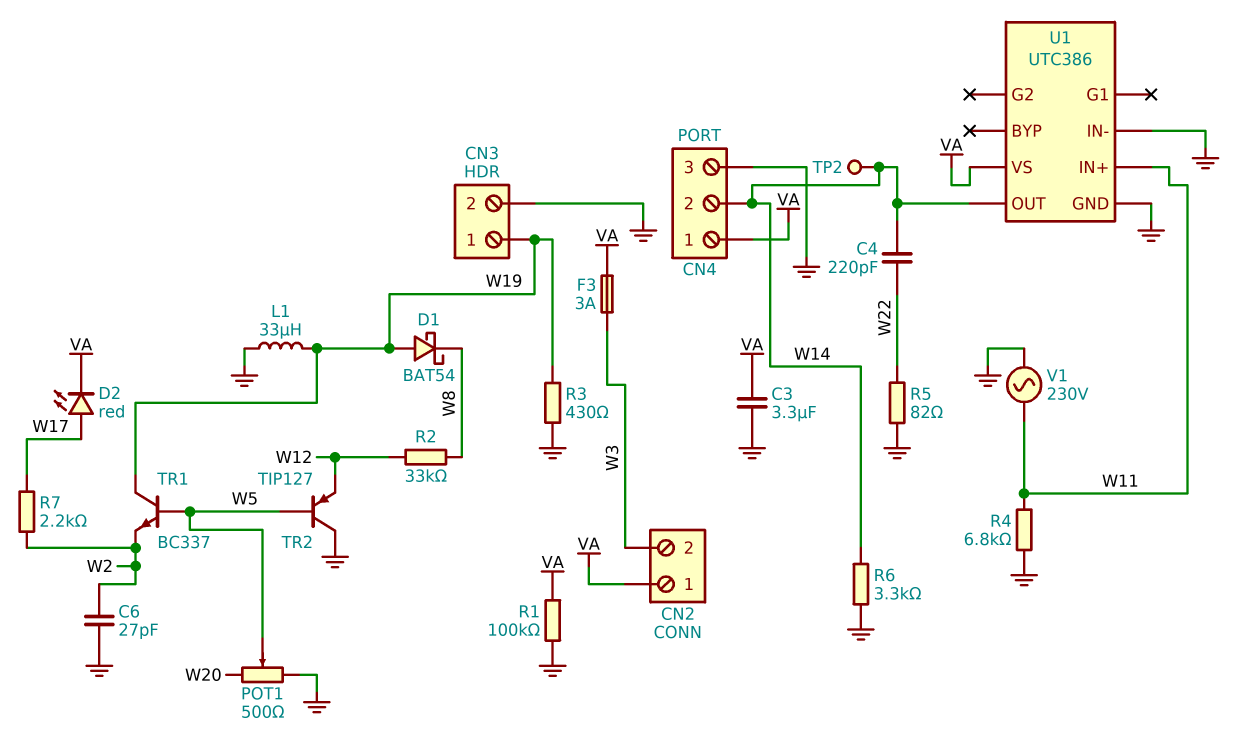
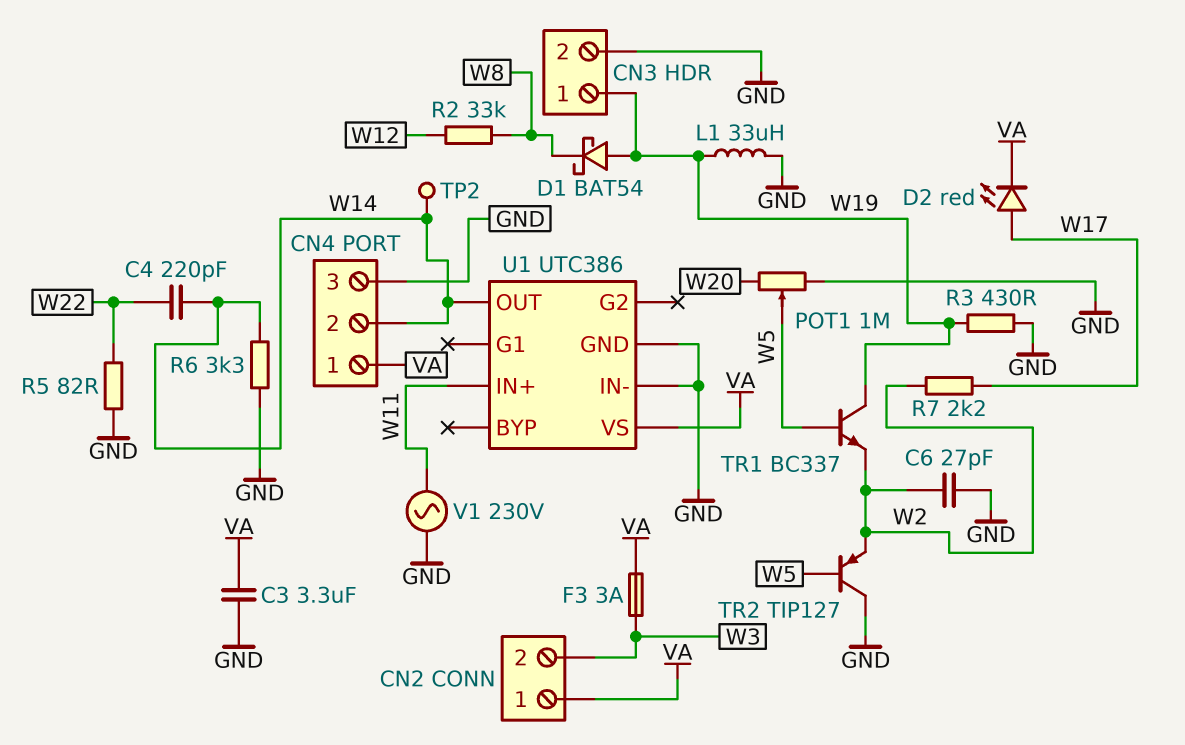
POT1: 500 (GND, W20, wiper W5) -> 1M (GND, W20, wiper W5)
R1: 100k (GND, VA) -> none
R4: 6.8k (GND, W11) -> none
TR2: PNP TIP127 (B W5, C GND, E W12) -> PNP TIP127 (B W5, C GND, E W2)

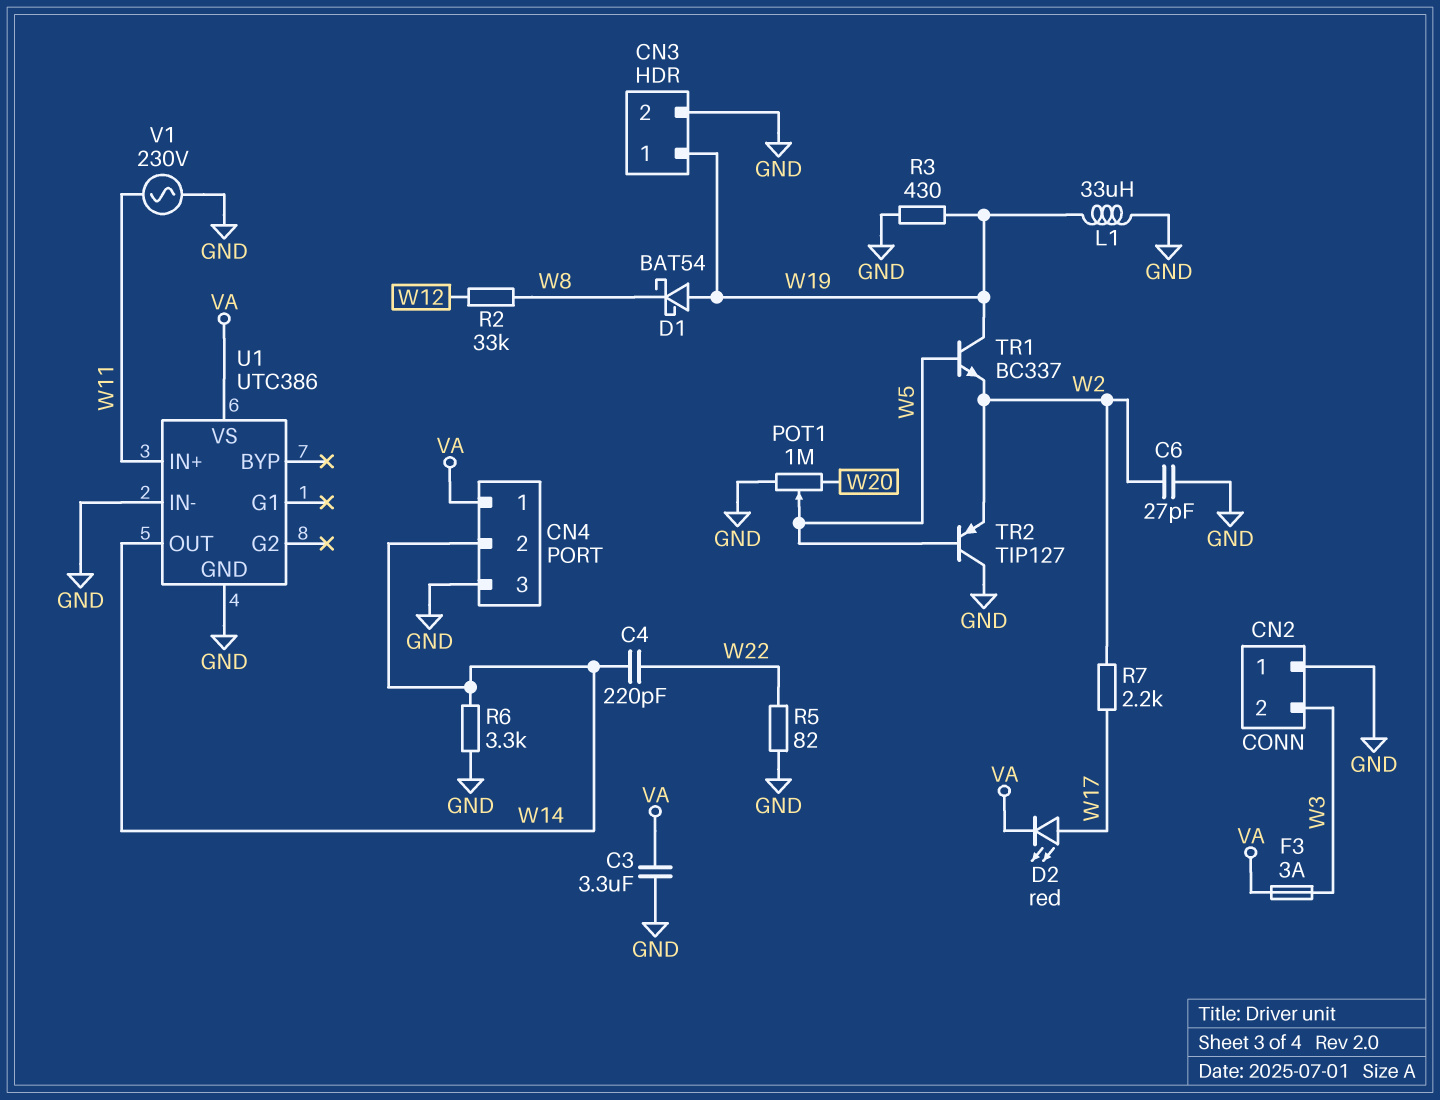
CN2 pin 1: VA -> GND
TP2: test point (W14) -> none

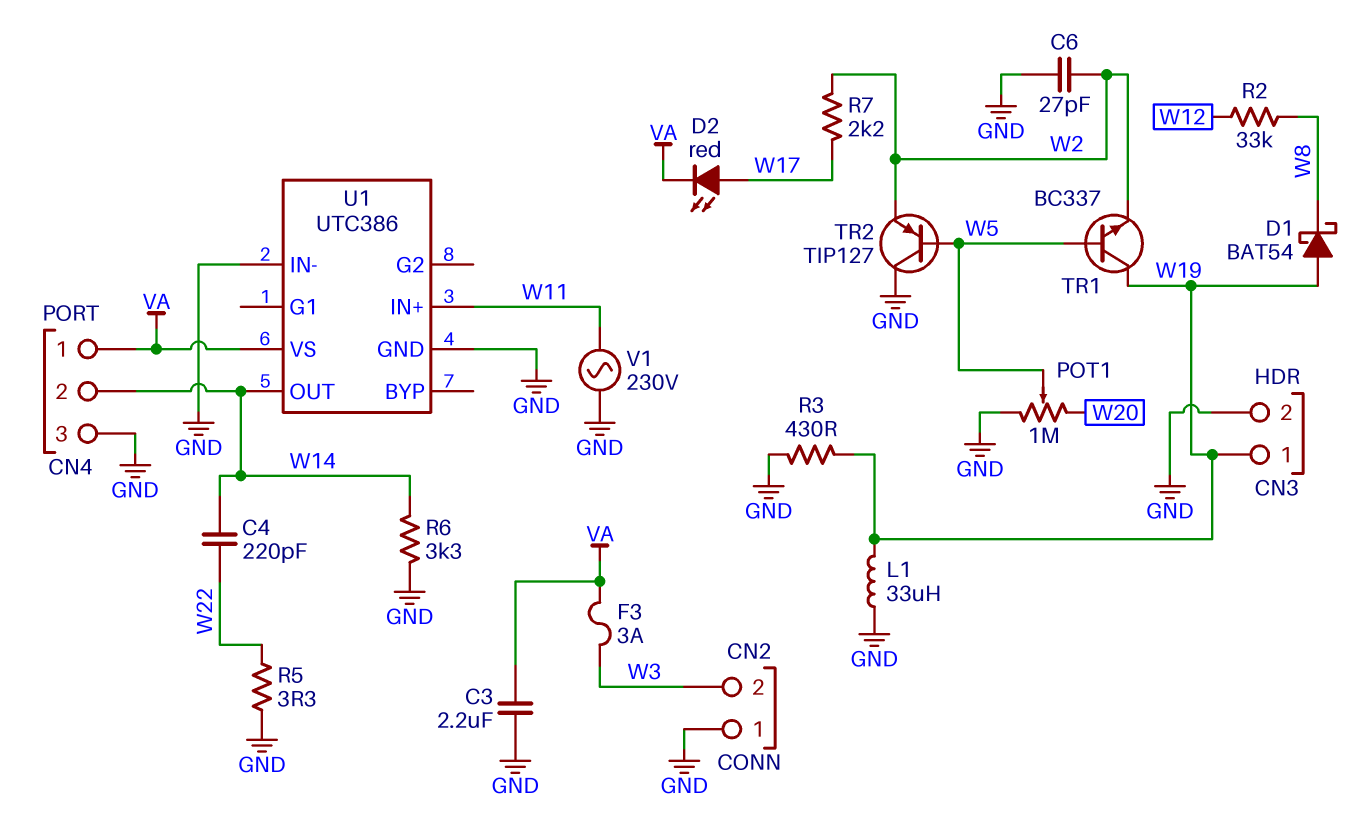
C3: 3.3uF (GND, VA) -> 2.2uF (GND, VA)
R5: 82 (GND, W22) -> 3.3 (GND, W22)

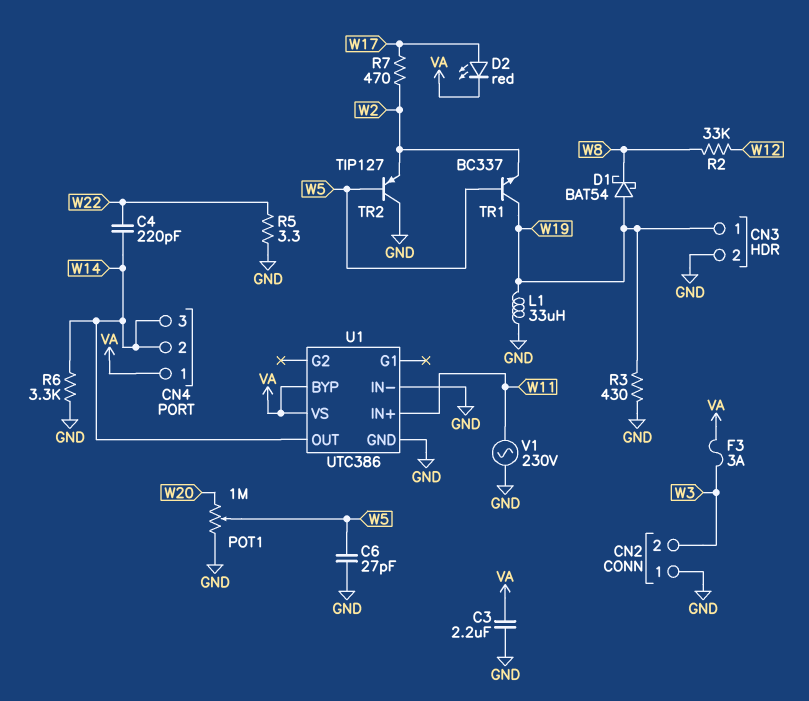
C6: 27pF (GND, W2) -> 27pF (GND, W5)
CN4 pin 3: GND -> W14
R7: 2.2k (W2, W17) -> 470 (W2, W17)
U1 pin BYP: none -> VA

